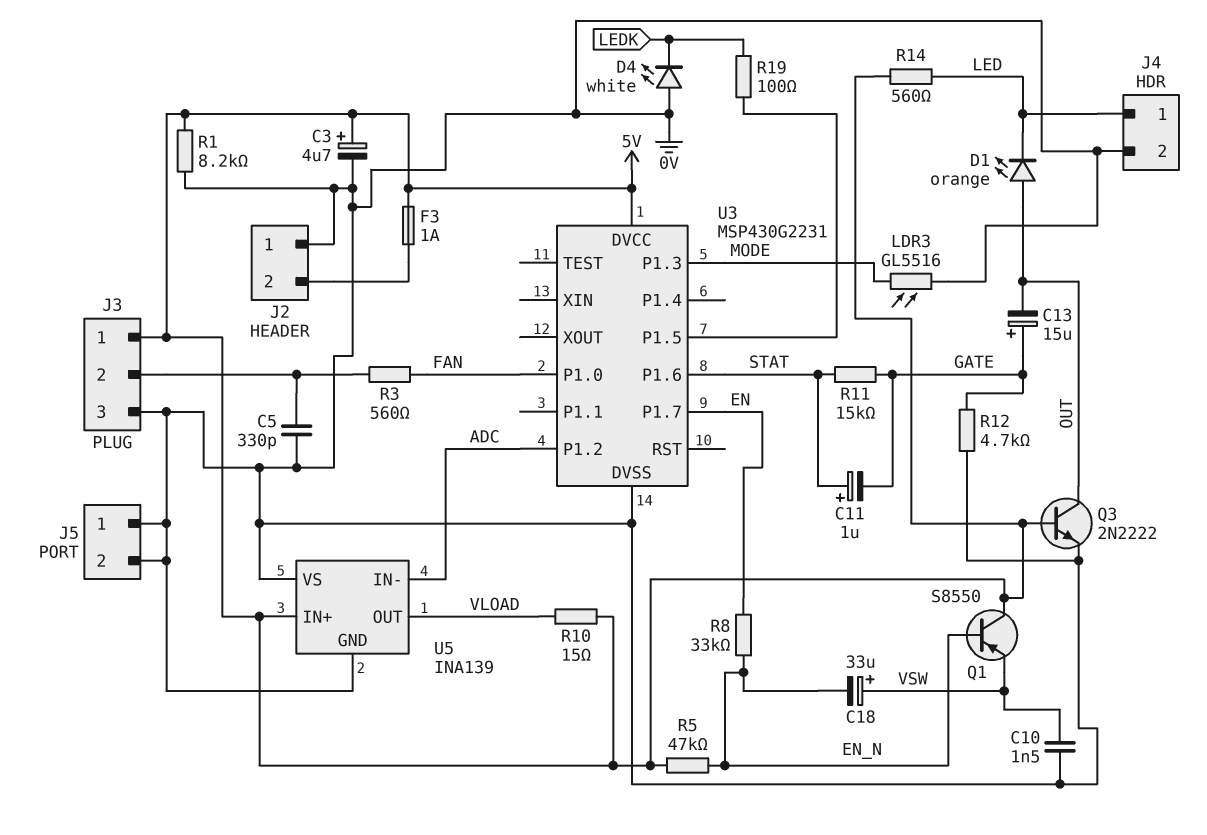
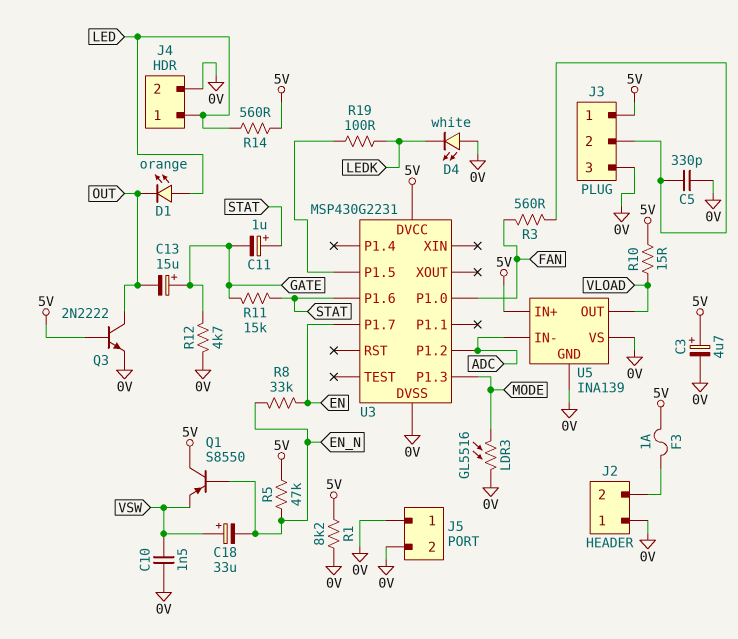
D1: LED orange (A OUT, K LED) -> LED orange (A LED, K OUT)

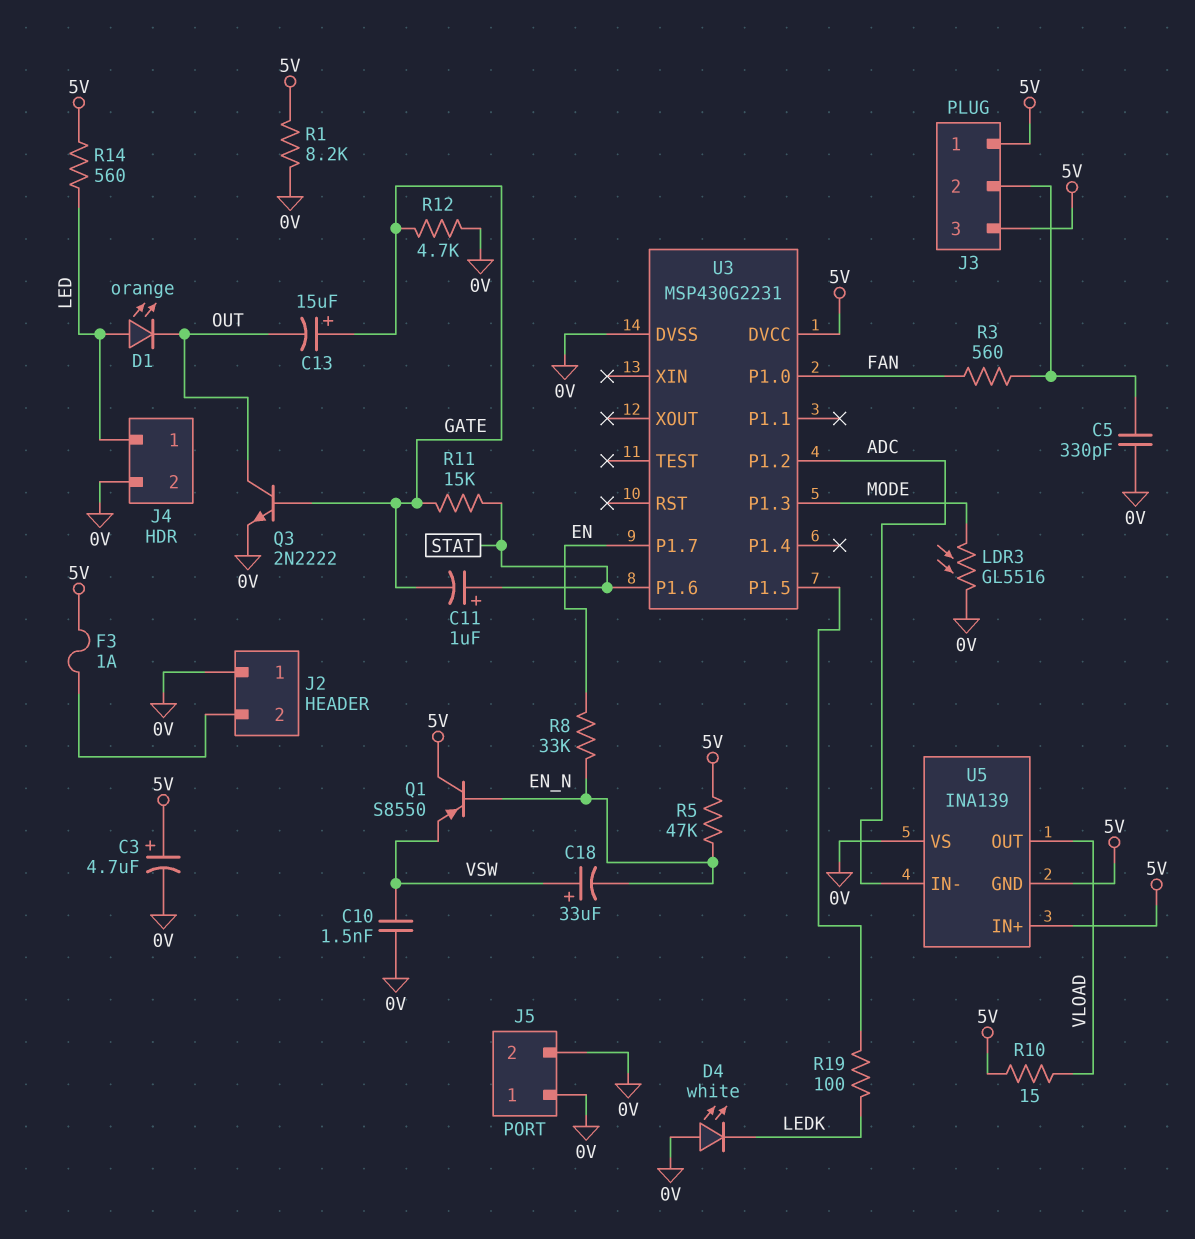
J3 pin 3: 0V -> 5V
Q3: NPN 2N2222 (B 5V, C OUT, E 0V) -> NPN 2N2222 (B GATE, C OUT, E 0V)
U5 pin GND: 0V -> 5V

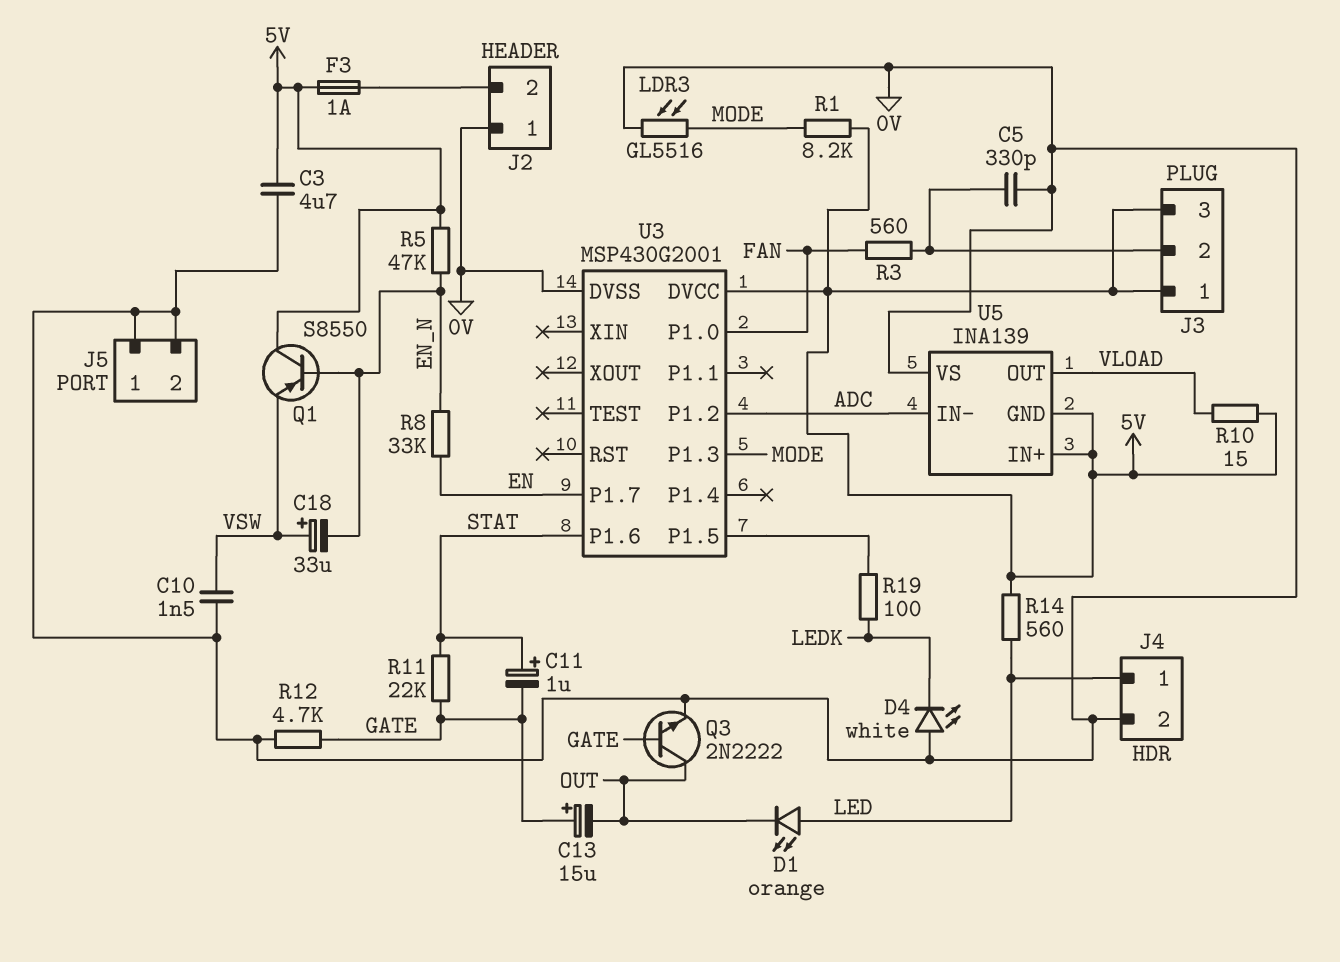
C3: 4.7uF (plus 5V, minus 0V) -> 4.7uF (0V, 5V)
R1: 8.2k (0V, 5V) -> 8.2k (5V, MODE)
R11: 15k (GATE, STAT) -> 22k (GATE, STAT)
U3: MSP430G2231 -> MSP430G2001

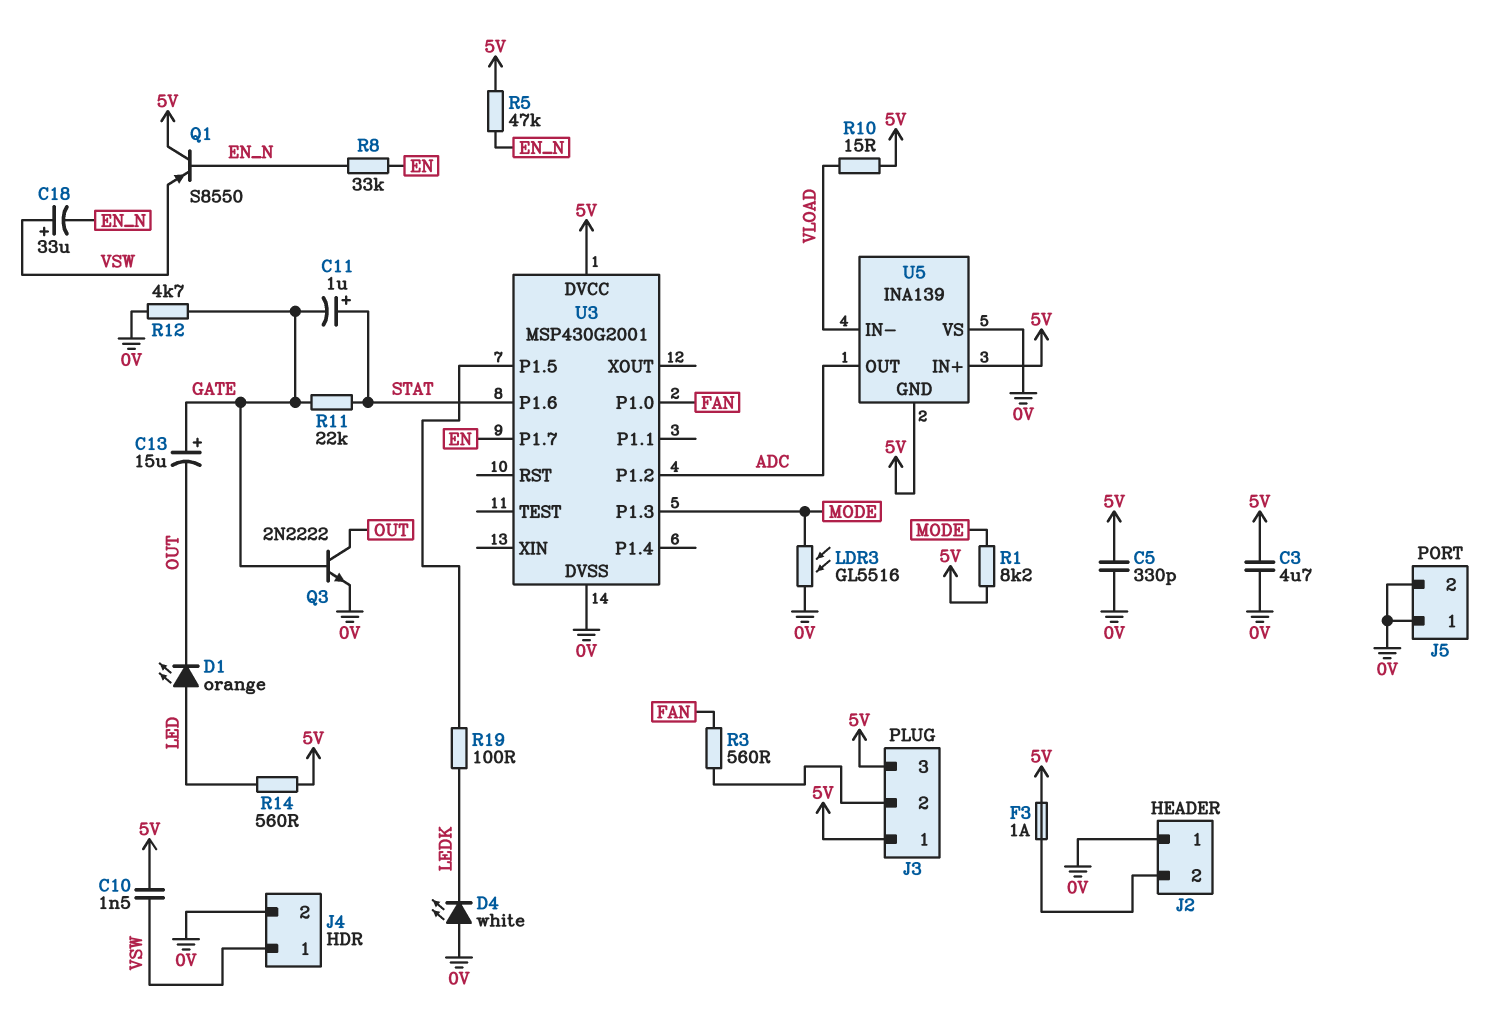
C5: 330pF (0V, J3/2) -> 330pF (0V, 5V)
C10: 1.5nF (0V, VSW) -> 1.5nF (5V, VSW)
J4 pin 1: LED -> VSW
U5 pin IN-: ADC -> VLOAD
U5 pin OUT: VLOAD -> ADC

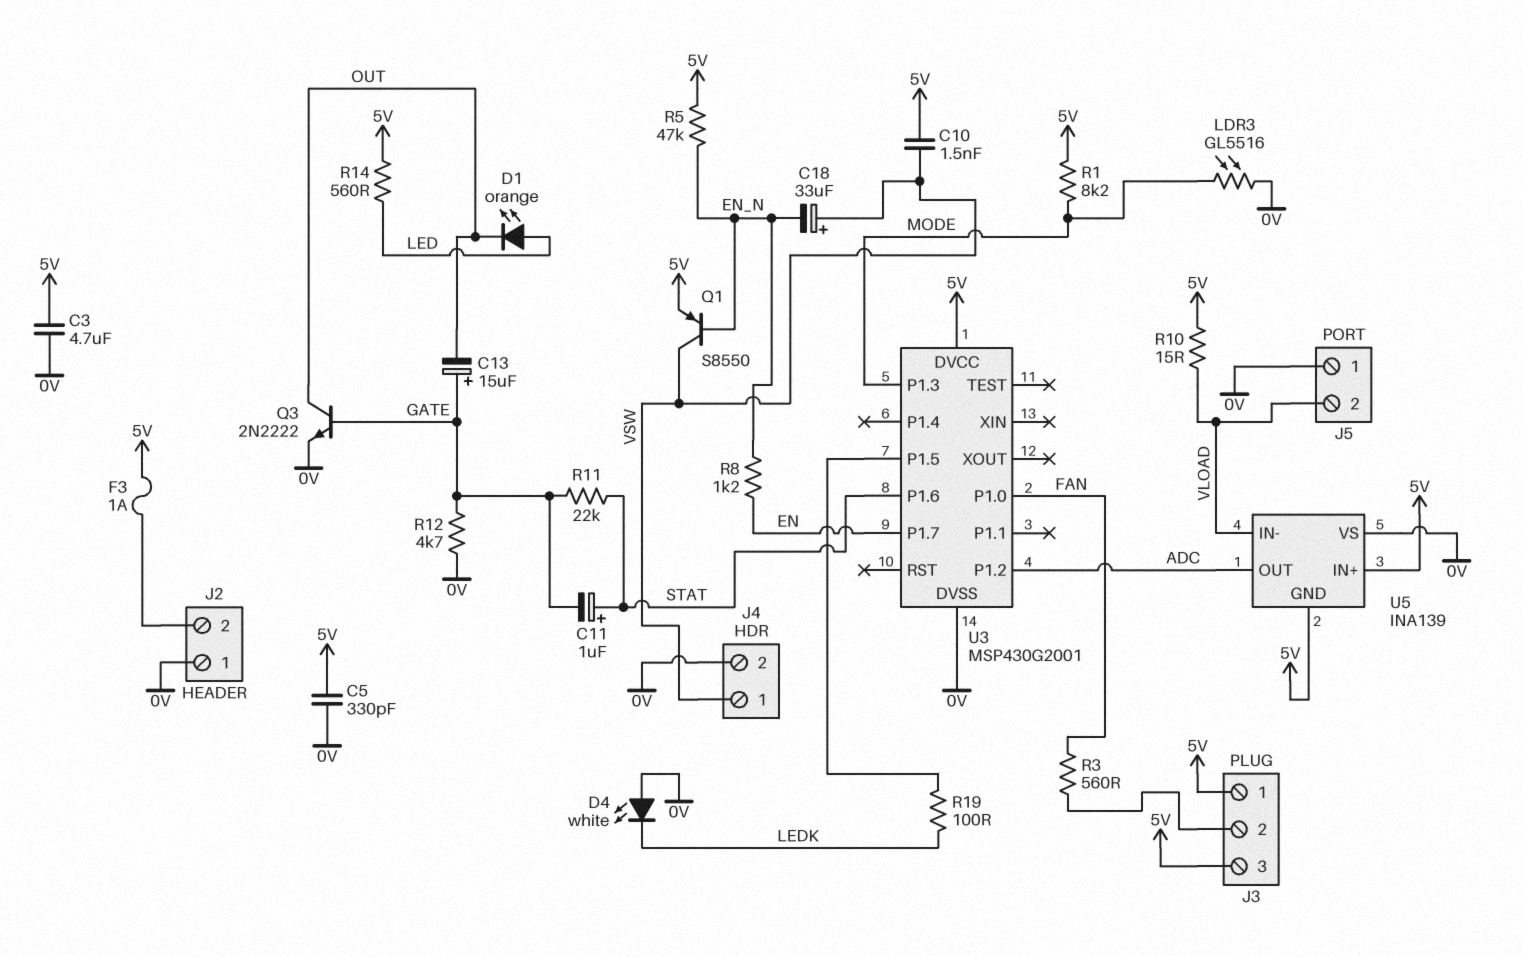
J5 pin 2: 0V -> VLOAD
Q1: PNP S8550 (B EN_N, C 5V, E VSW) -> PNP S8550 (B EN_N, C VSW, E 5V)
R8: 33k (EN, EN_N) -> 1.2k (EN, EN_N)

